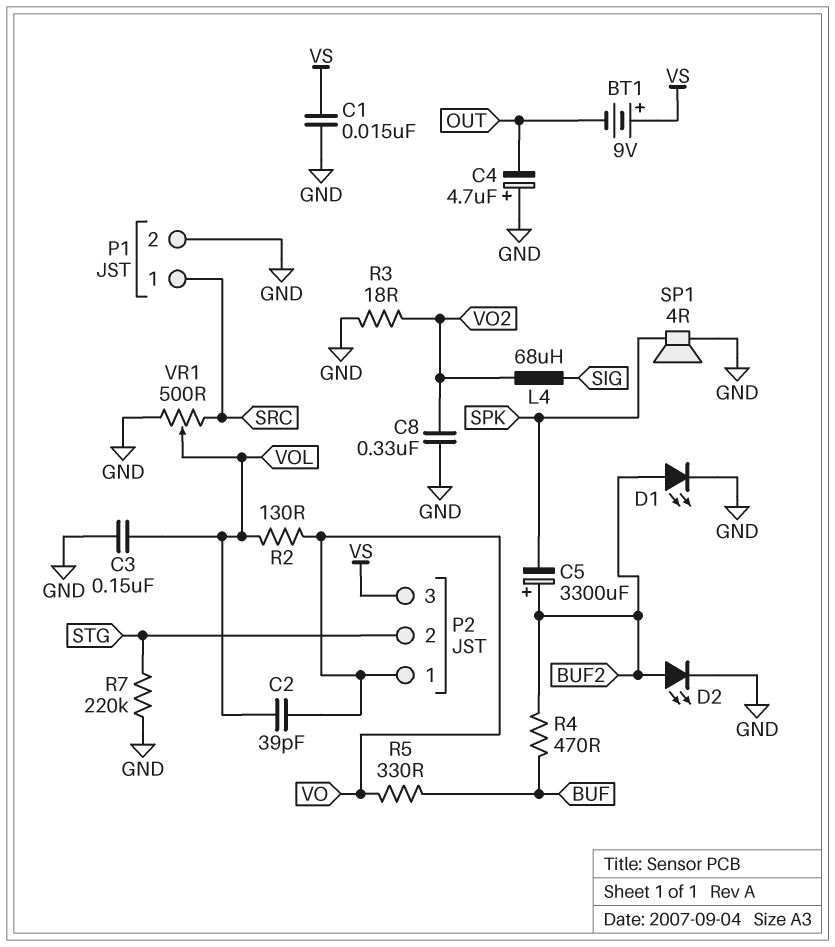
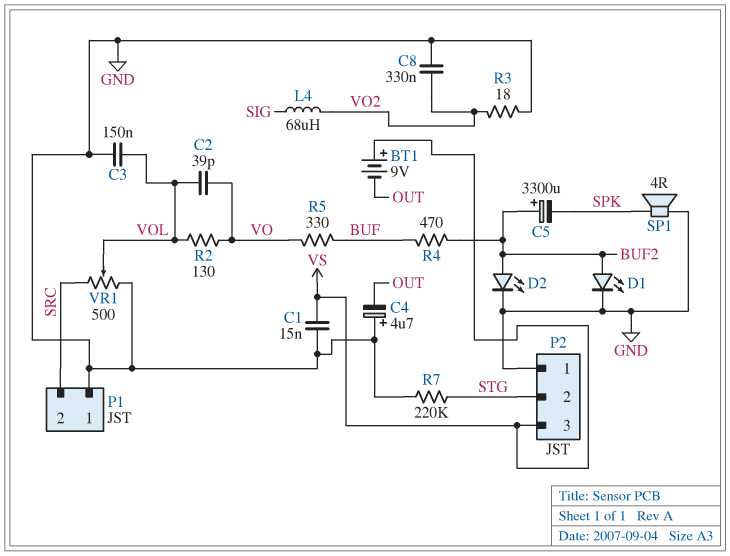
P1 pin 1: SRC -> GND
P1 pin 2: GND -> SRC
P2 pin 1: VO -> GND

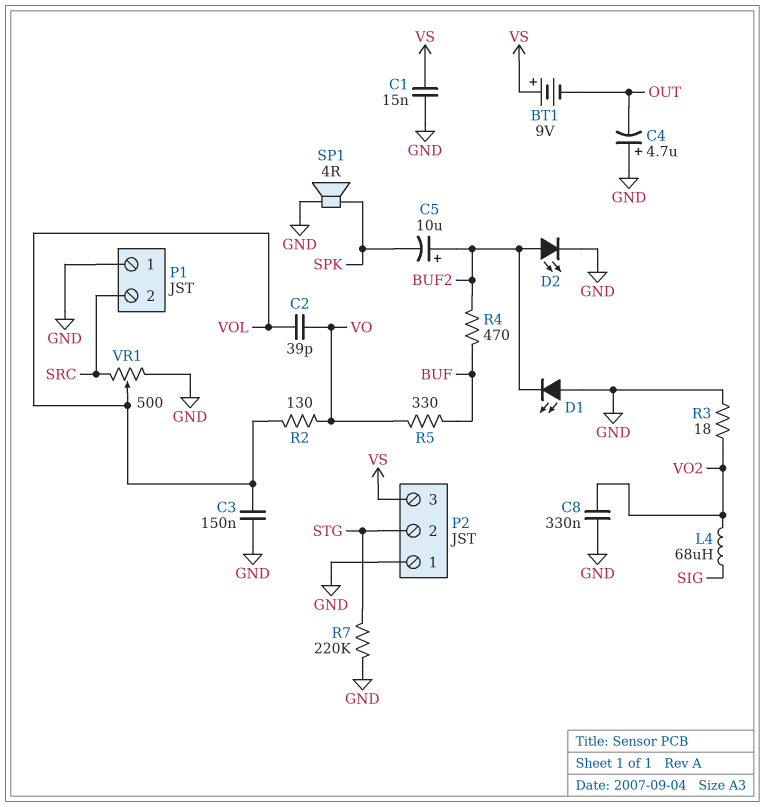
C5: 3300uF (plus BUF2, minus SPK) -> 10uF (plus BUF2, minus SPK)
D1: LED (A BUF2, K GND) -> LED (A GND, K BUF2)

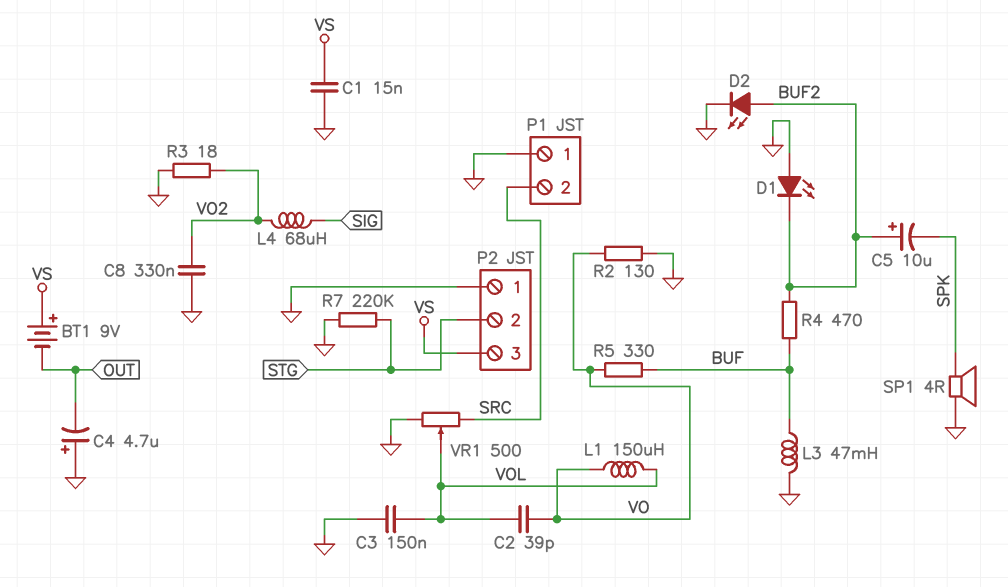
L1: none -> 150uH (VO, VOL)
L3: none -> 47mH (BUF, GND)
R2: 130 (VO, VOL) -> 130 (GND, VO)

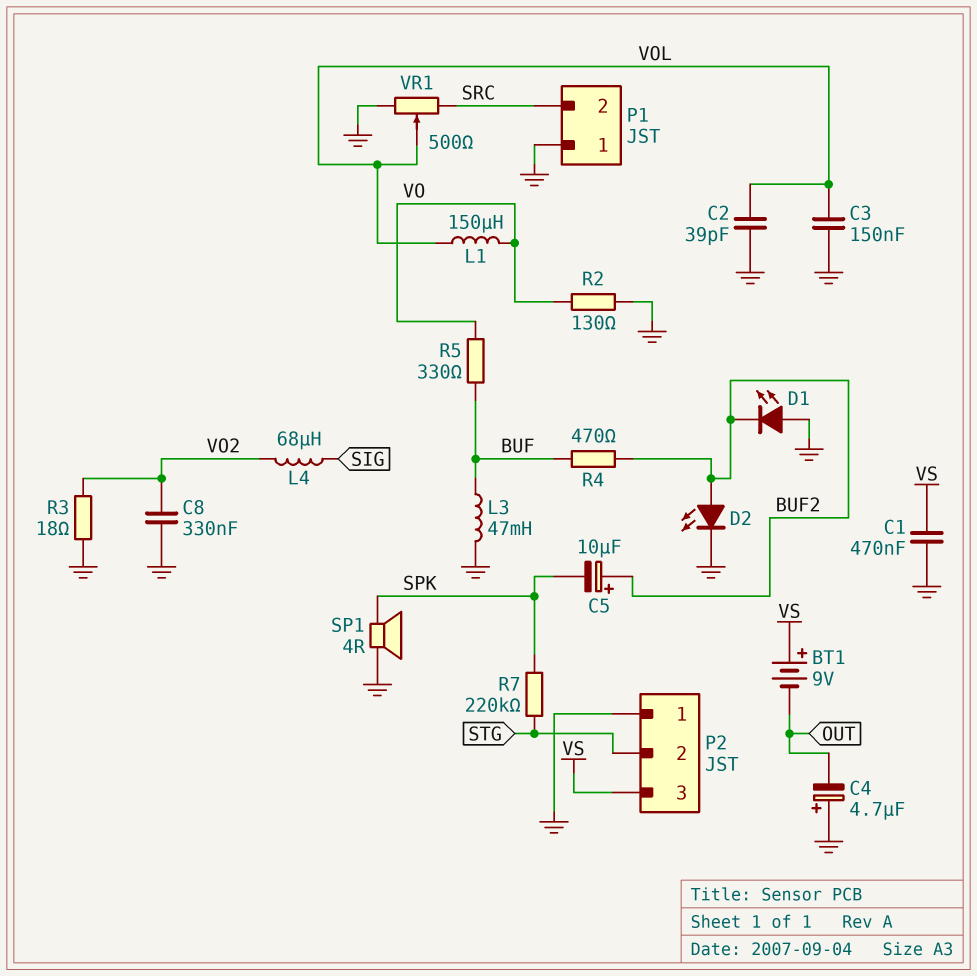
C1: 15nF (GND, VS) -> 470nF (GND, VS)
C2: 39pF (VO, VOL) -> 39pF (GND, VOL)
R7: 220k (GND, STG) -> 220k (SPK, STG)

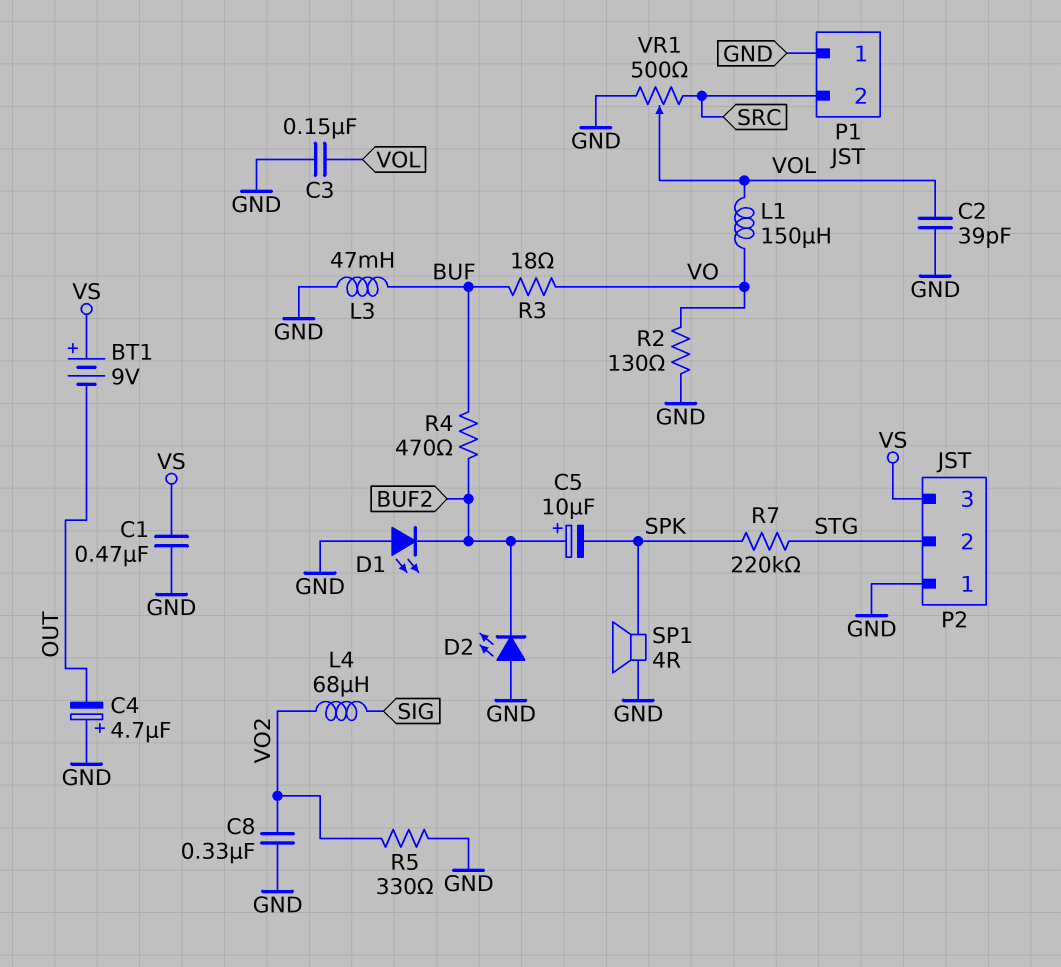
D2: LED (A BUF2, K GND) -> LED (A GND, K BUF2)
R3: 18 (GND, VO2) -> 18 (BUF, VO)
R5: 330 (BUF, VO) -> 330 (GND, VO2)

